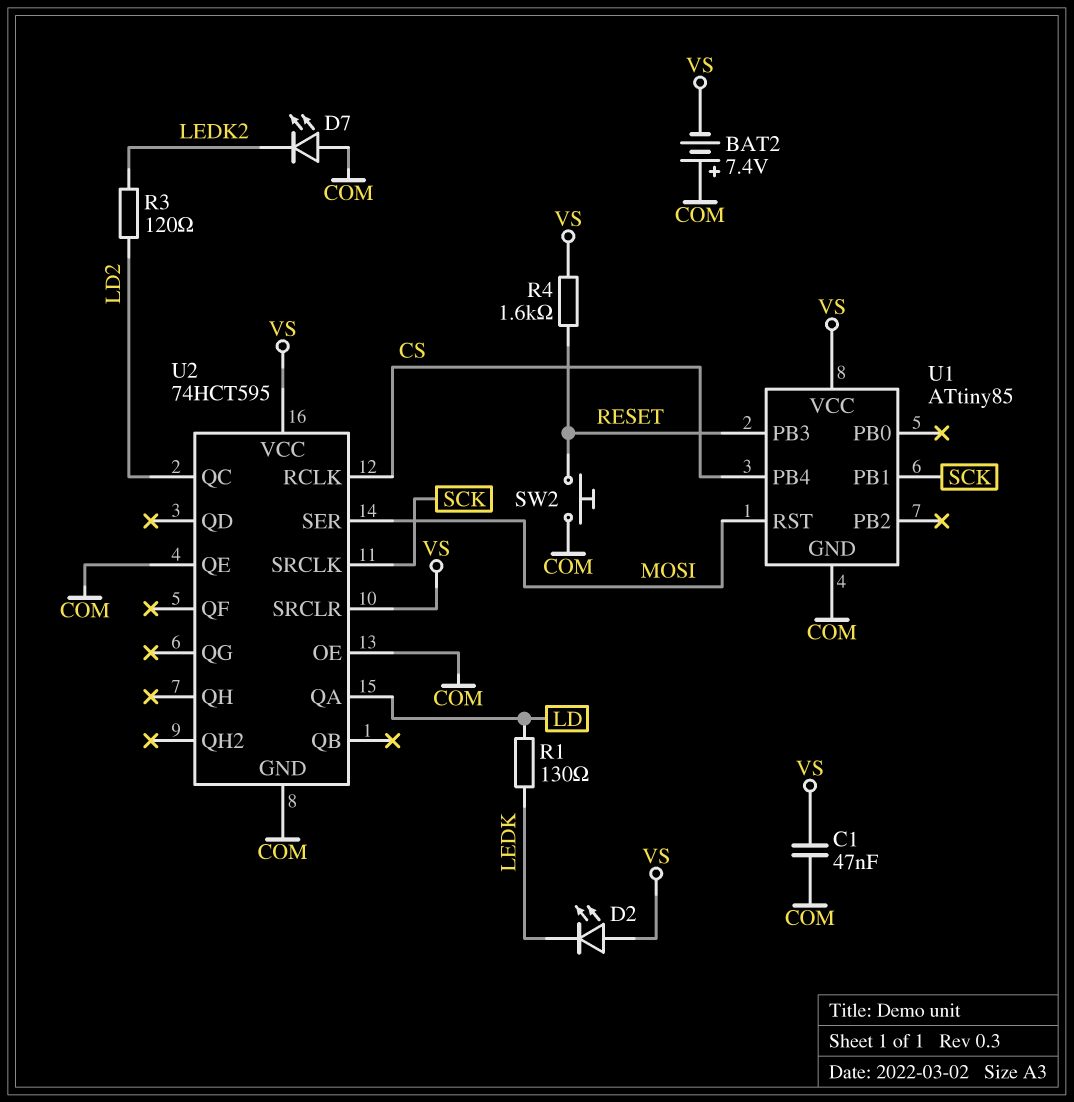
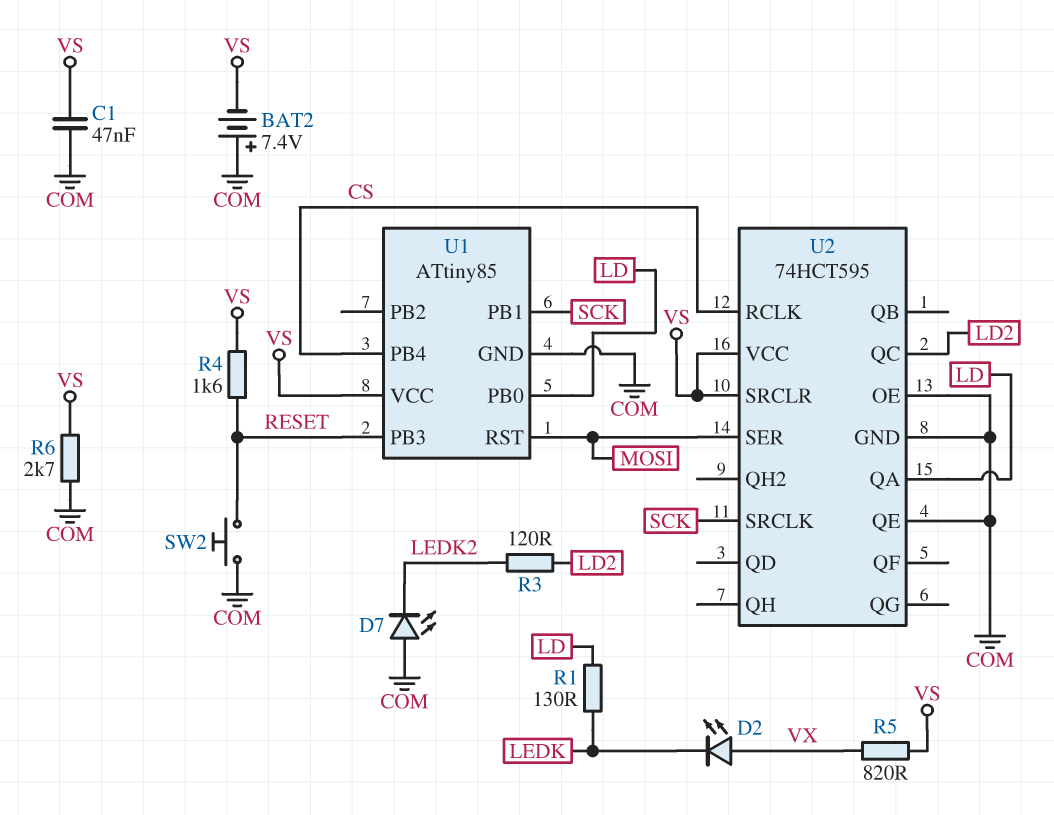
D2: LED (A VS, K LEDK) -> LED (A VX, K LEDK)
R5: none -> 820 (VS, VX)
R6: none -> 2.7k (COM, VS)
U1 pin PB0: none -> LD

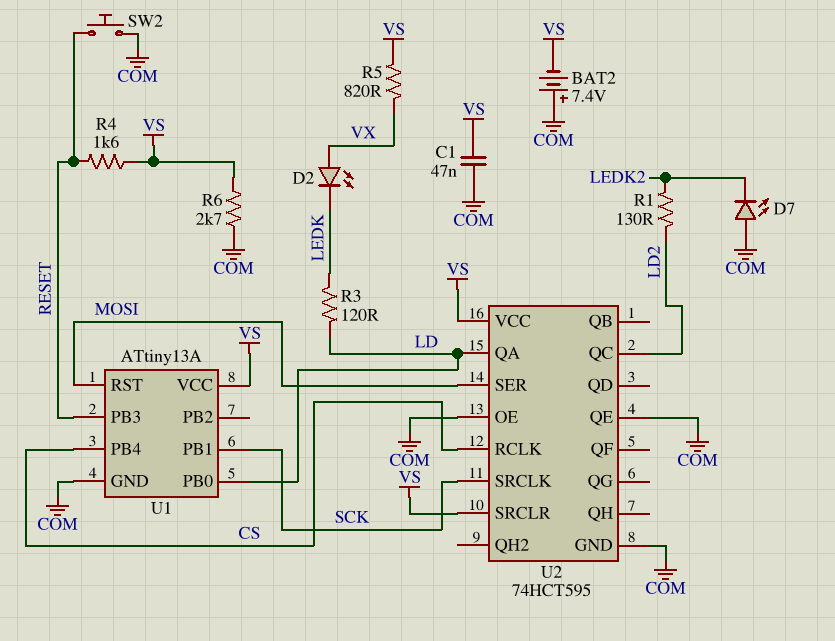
R1: 130 (LD, LEDK) -> 130 (LD2, LEDK2)
R3: 120 (LD2, LEDK2) -> 120 (LD, LEDK)
U1: ATtiny85 -> ATtiny13A

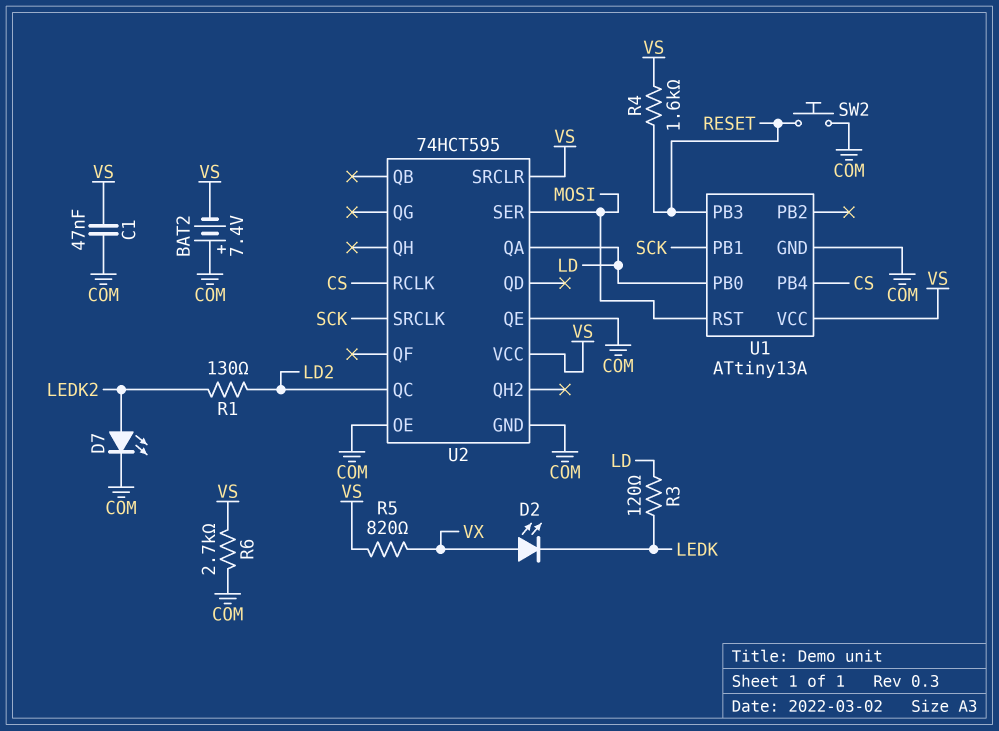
D7: LED (A COM, K LEDK2) -> LED (A LEDK2, K COM)

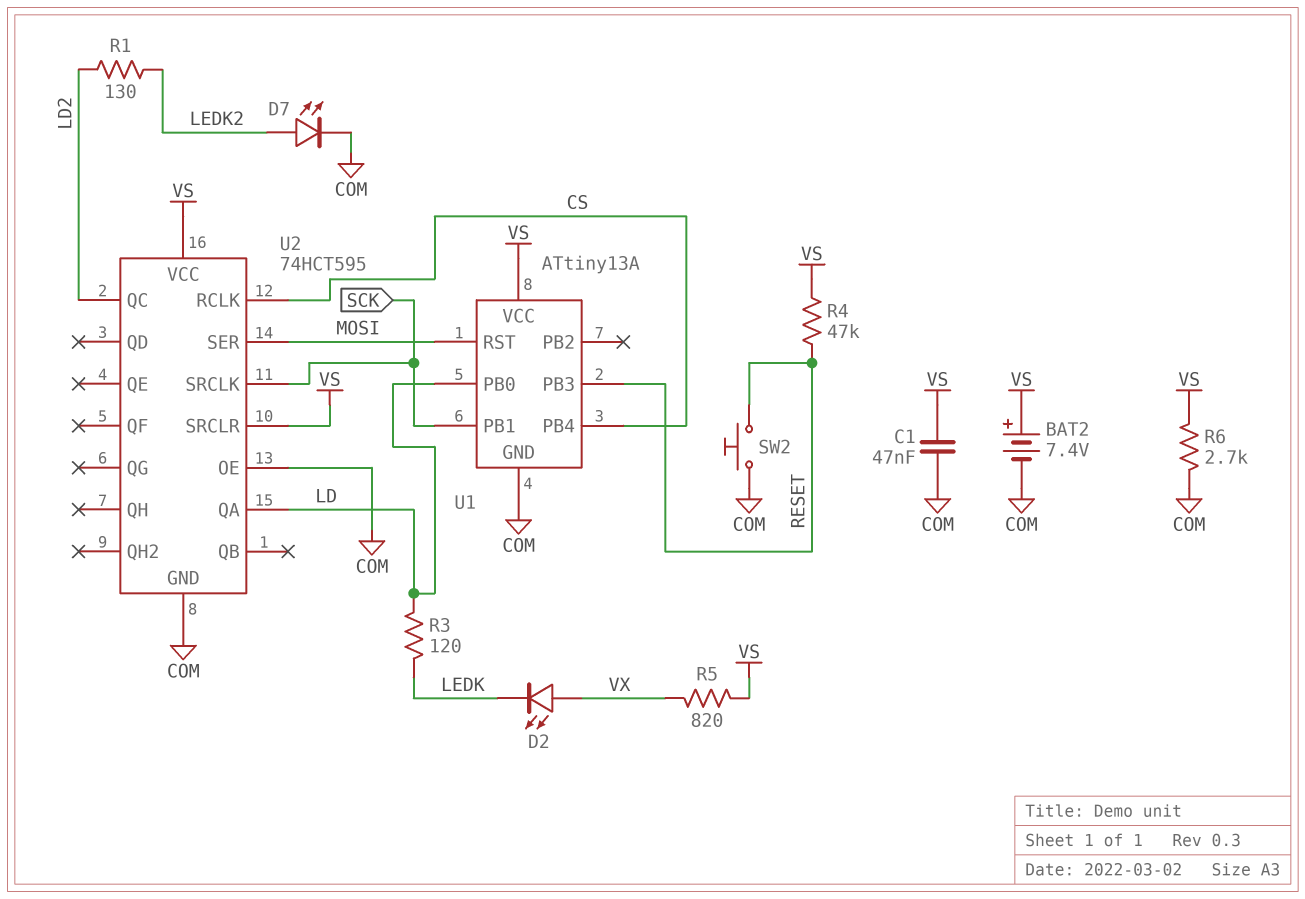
BAT2: 7.4V (plus COM, minus VS) -> 7.4V (plus VS, minus COM)
R4: 1.6k (RESET, VS) -> 47k (RESET, VS)
U2 pin QE: COM -> none

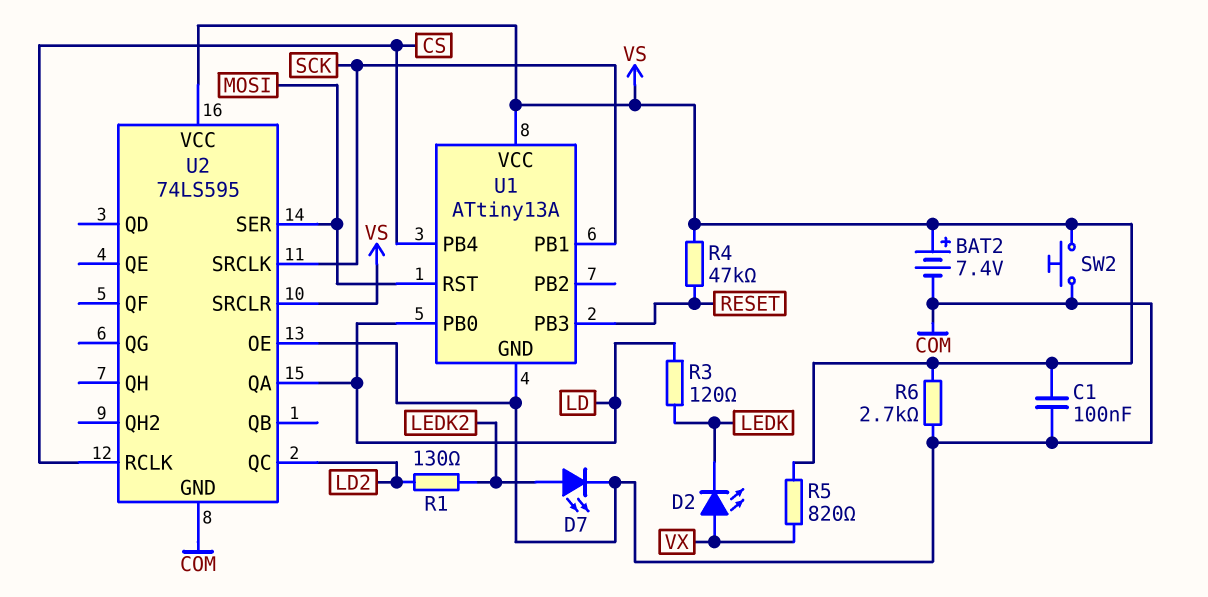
C1: 47nF (COM, VS) -> 100nF (COM, VS)
SW2: button (COM, RESET) -> button (COM, VS)
U2: 74HCT595 -> 74LS595

